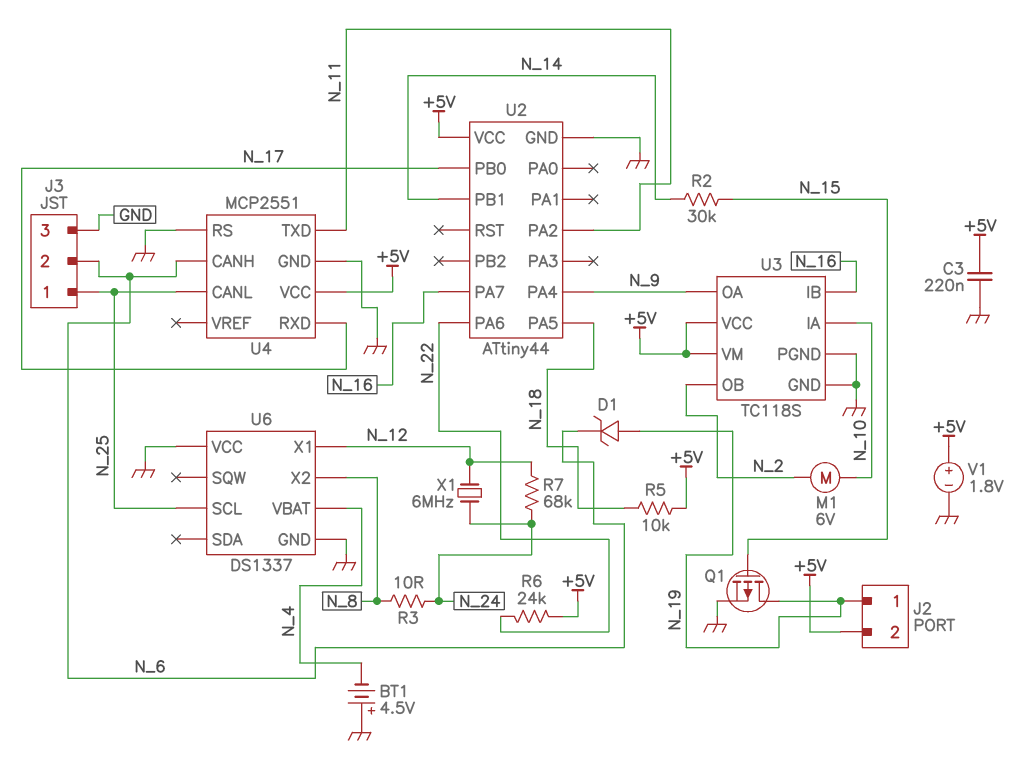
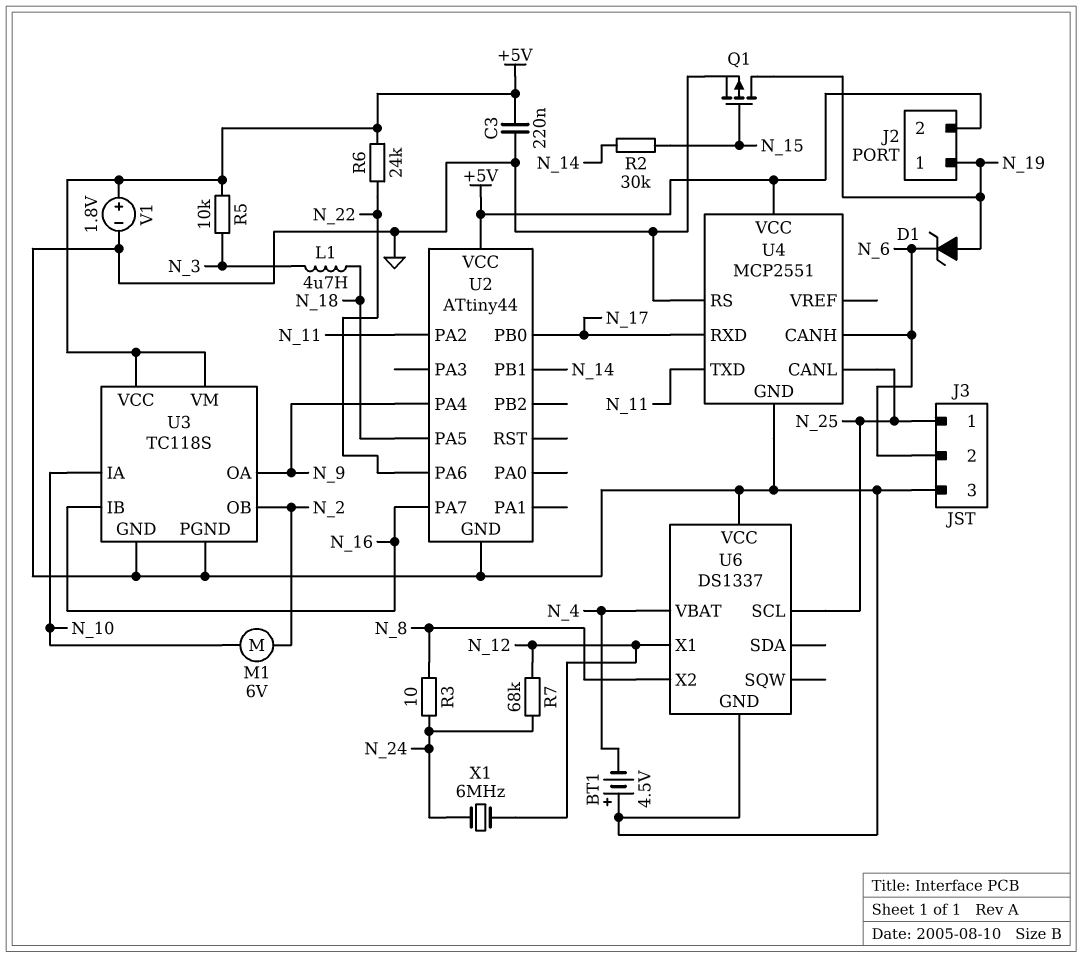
L1: none -> 4.7uH (N_3, N_18)
R5: 10k (+5V, N_18) -> 10k (+5V, N_3)

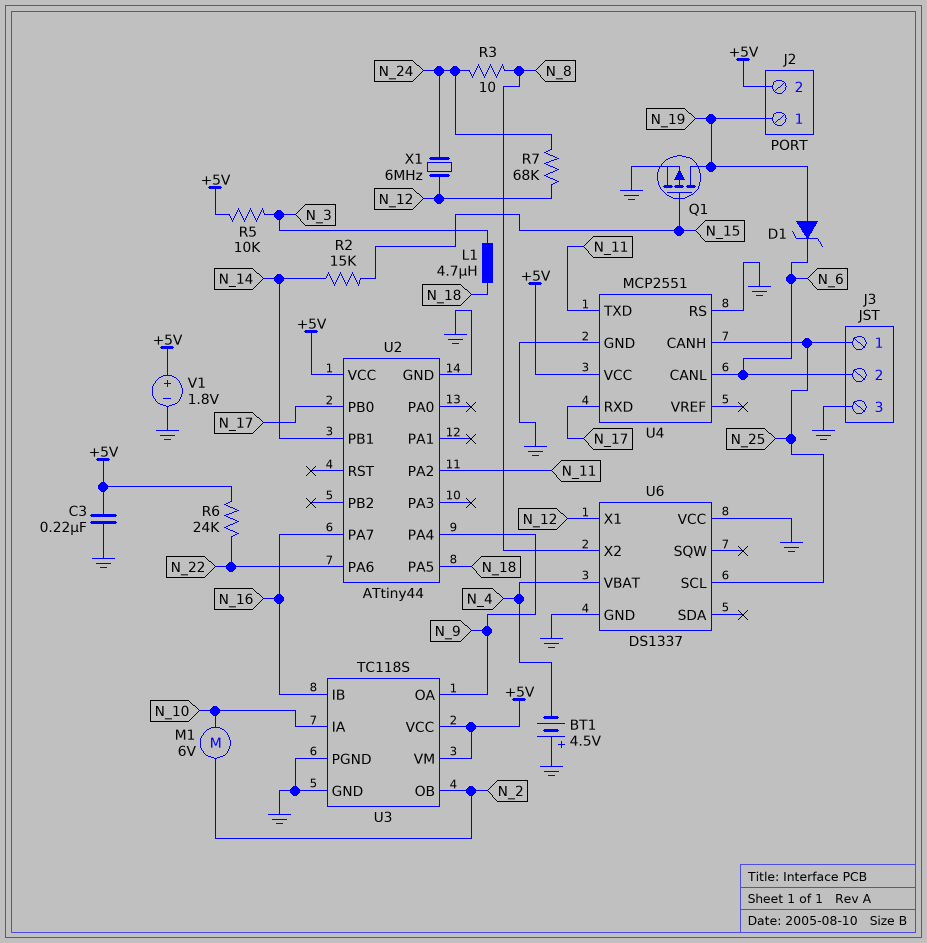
R2: 30k (N_14, N_15) -> 15k (N_14, N_15)
U4 pin CANH: N_6 -> N_25
U4 pin CANL: N_25 -> N_6

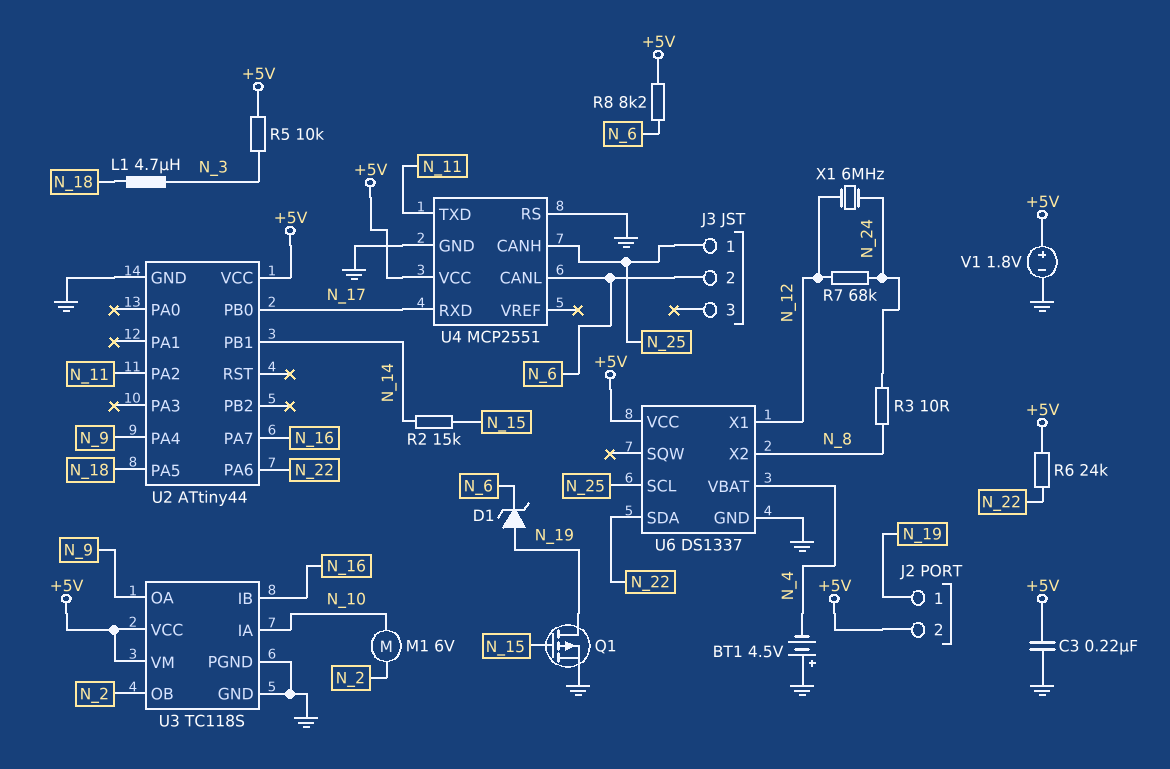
J3 pin 3: GND -> none
R8: none -> 8.2k (+5V, N_6)
U6 pin SDA: none -> N_22
U6 pin VCC: GND -> +5V

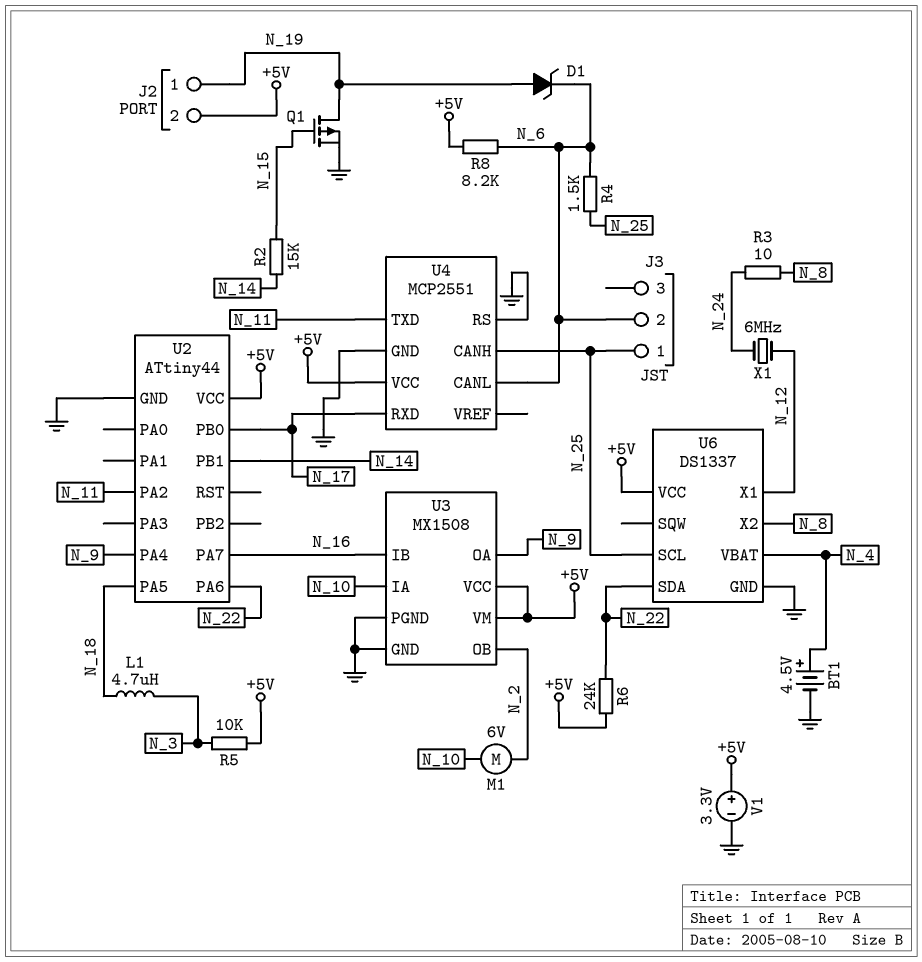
BT1: 4.5V (plus GND, minus N_4) -> 4.5V (plus N_4, minus GND)
C3: 220nF (+5V, GND) -> none
R4: none -> 1.5k (N_6, N_25)
R7: 68k (N_12, N_24) -> none
U3: TC118S -> MX1508
V1: 1.8V (plus +5V, minus GND) -> 3.3V (plus +5V, minus GND)

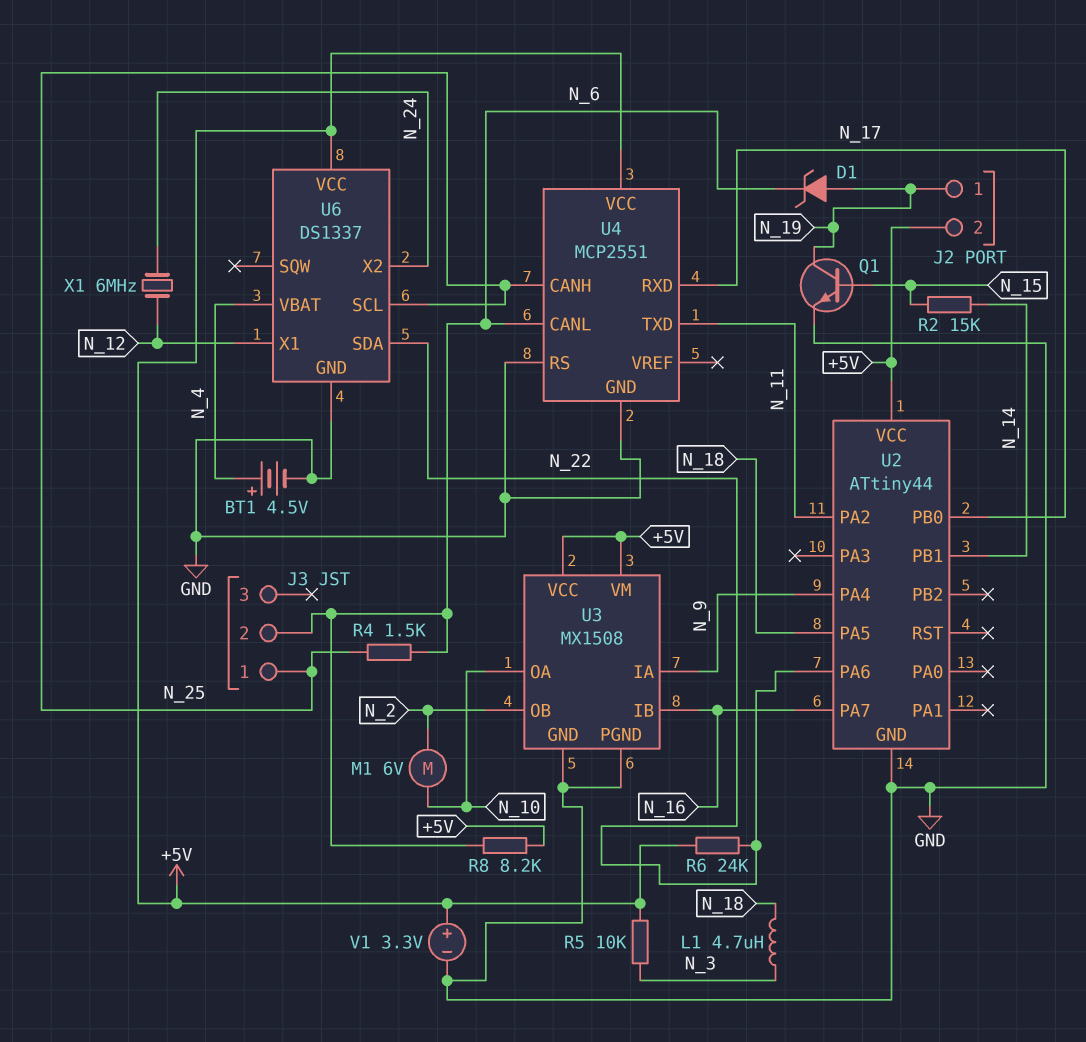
Q1: PMOS (G N_15, D N_19, S GND) -> NPN (B N_15, C N_19, E GND)
R3: 10 (N_8, N_24) -> none
U3 pin IA: N_10 -> N_9
U3 pin OA: N_9 -> N_10
U6 pin X2: N_8 -> N_24

